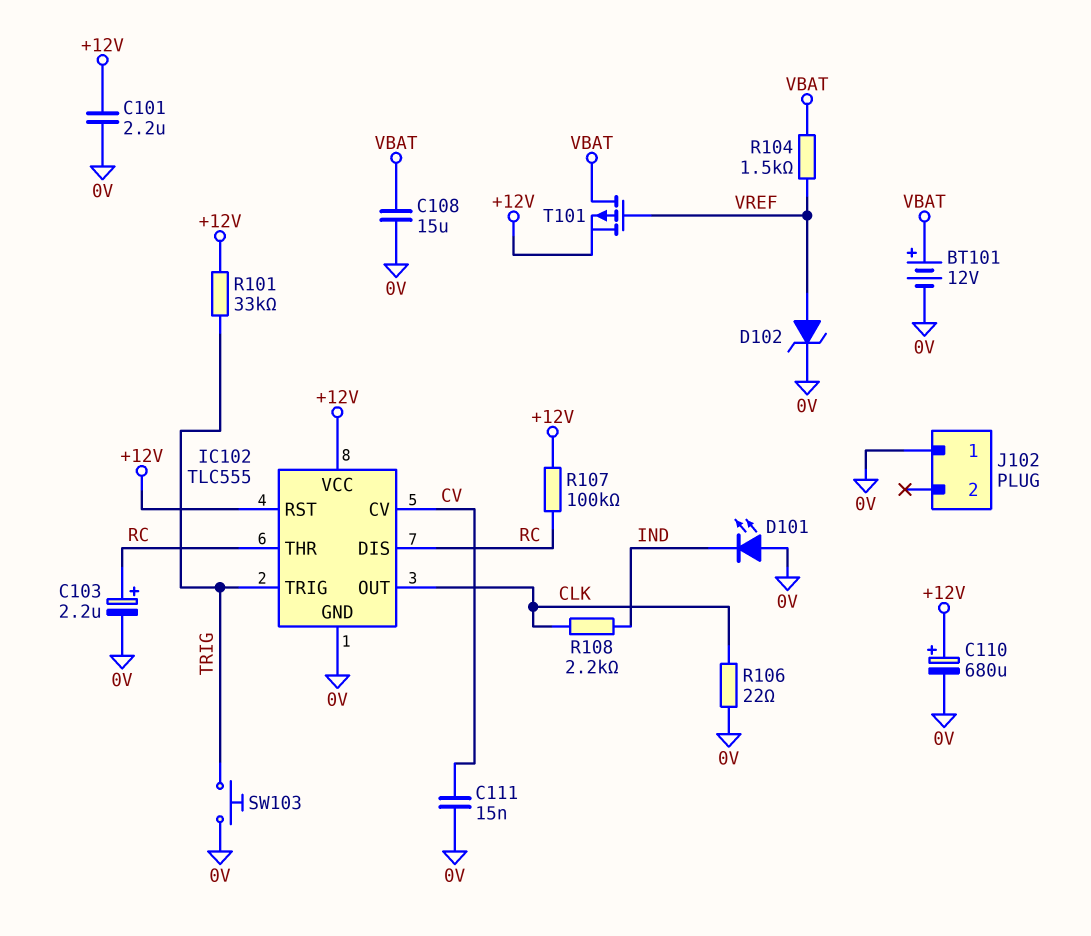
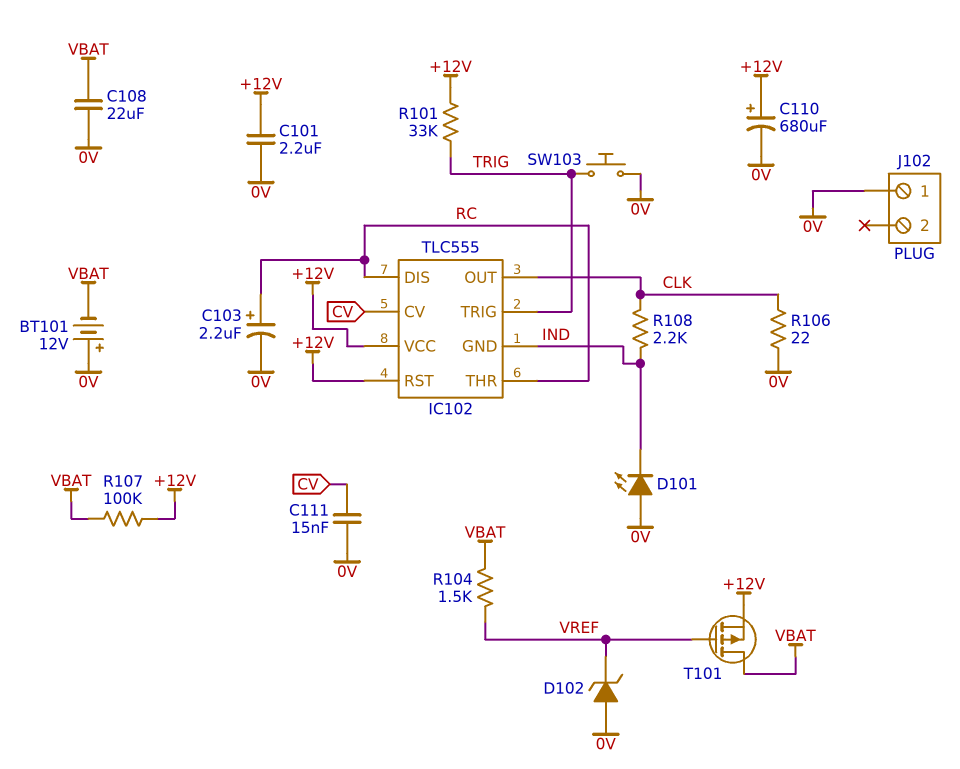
BT101: 12V (plus VBAT, minus 0V) -> 12V (plus 0V, minus VBAT)
C108: 15uF (0V, VBAT) -> 22uF (0V, VBAT)
D102: zener (A VREF, K 0V) -> zener (A 0V, K VREF)
IC102 pin GND: 0V -> IND
R107: 100k (+12V, RC) -> 100k (+12V, VBAT)

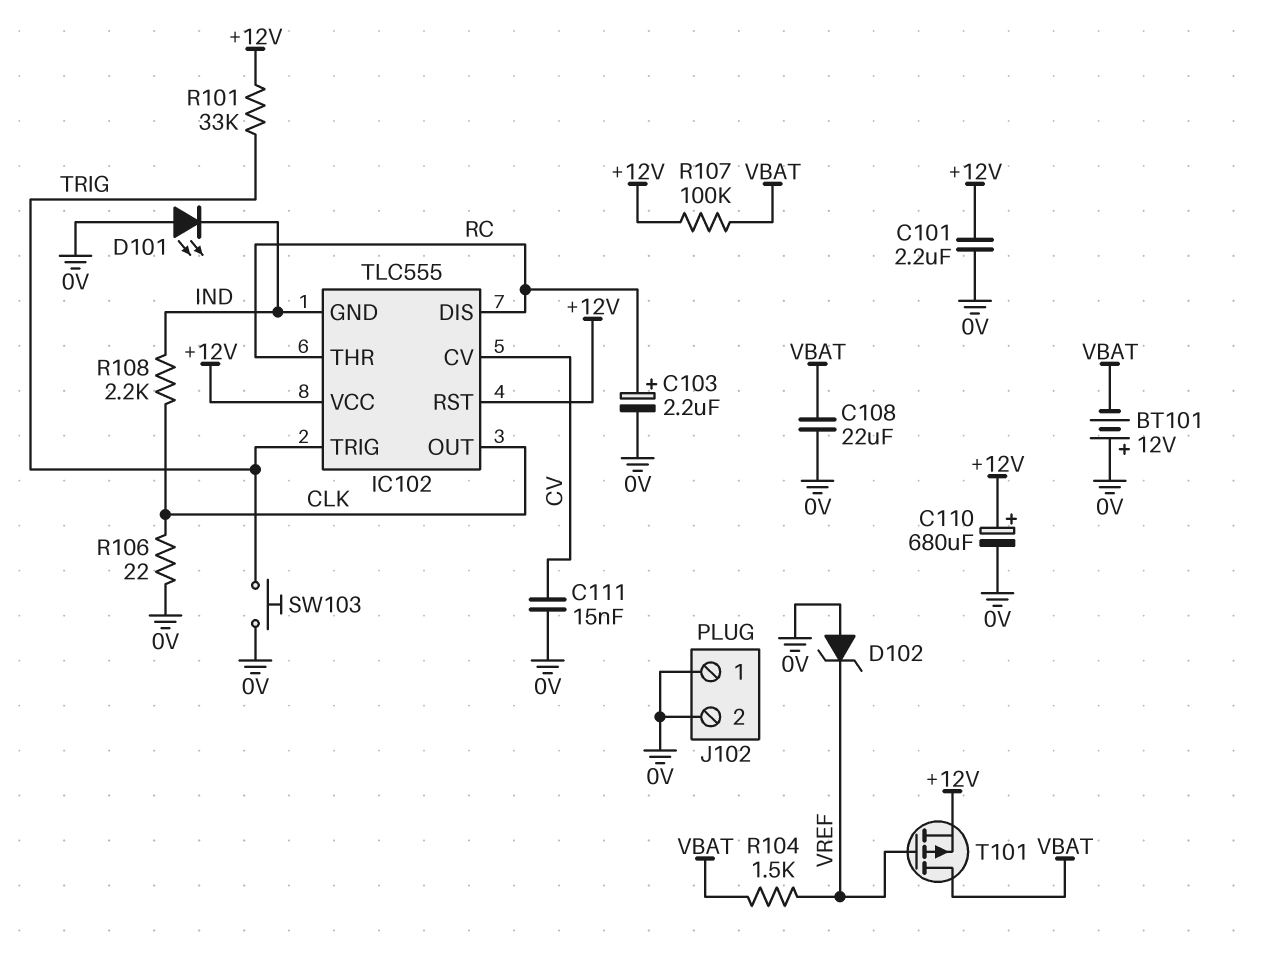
J102 pin 2: none -> 0V

